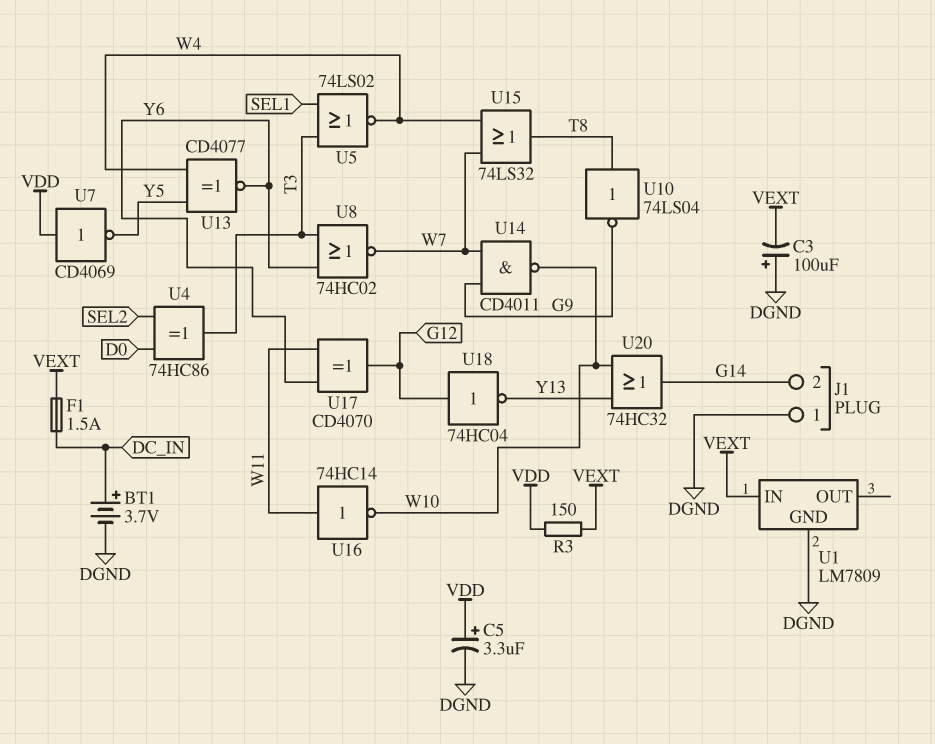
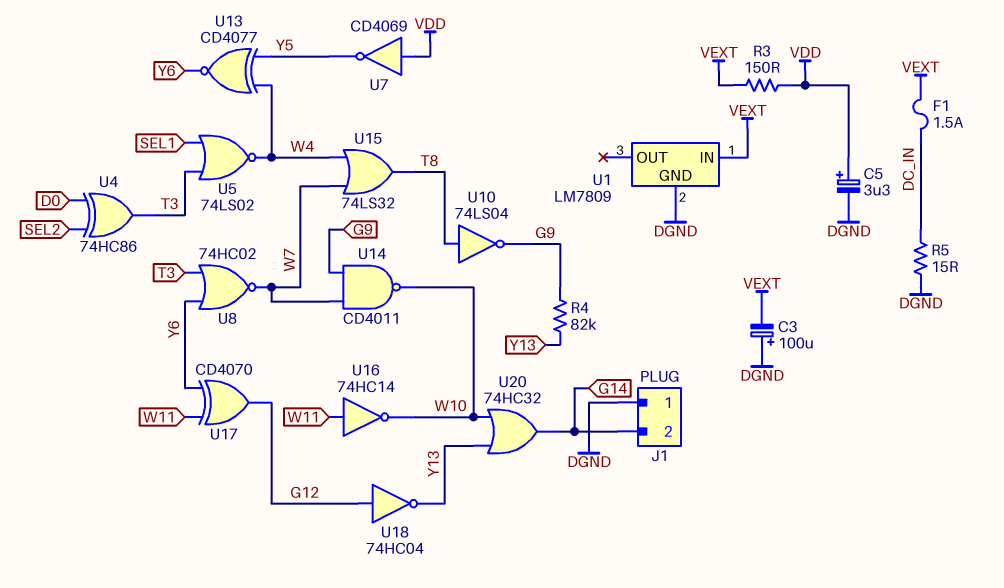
BT1: 3.7V (plus DC_IN, minus DGND) -> none
R4: none -> 82k (G9, Y13)
R5: none -> 15 (DC_IN, DGND)

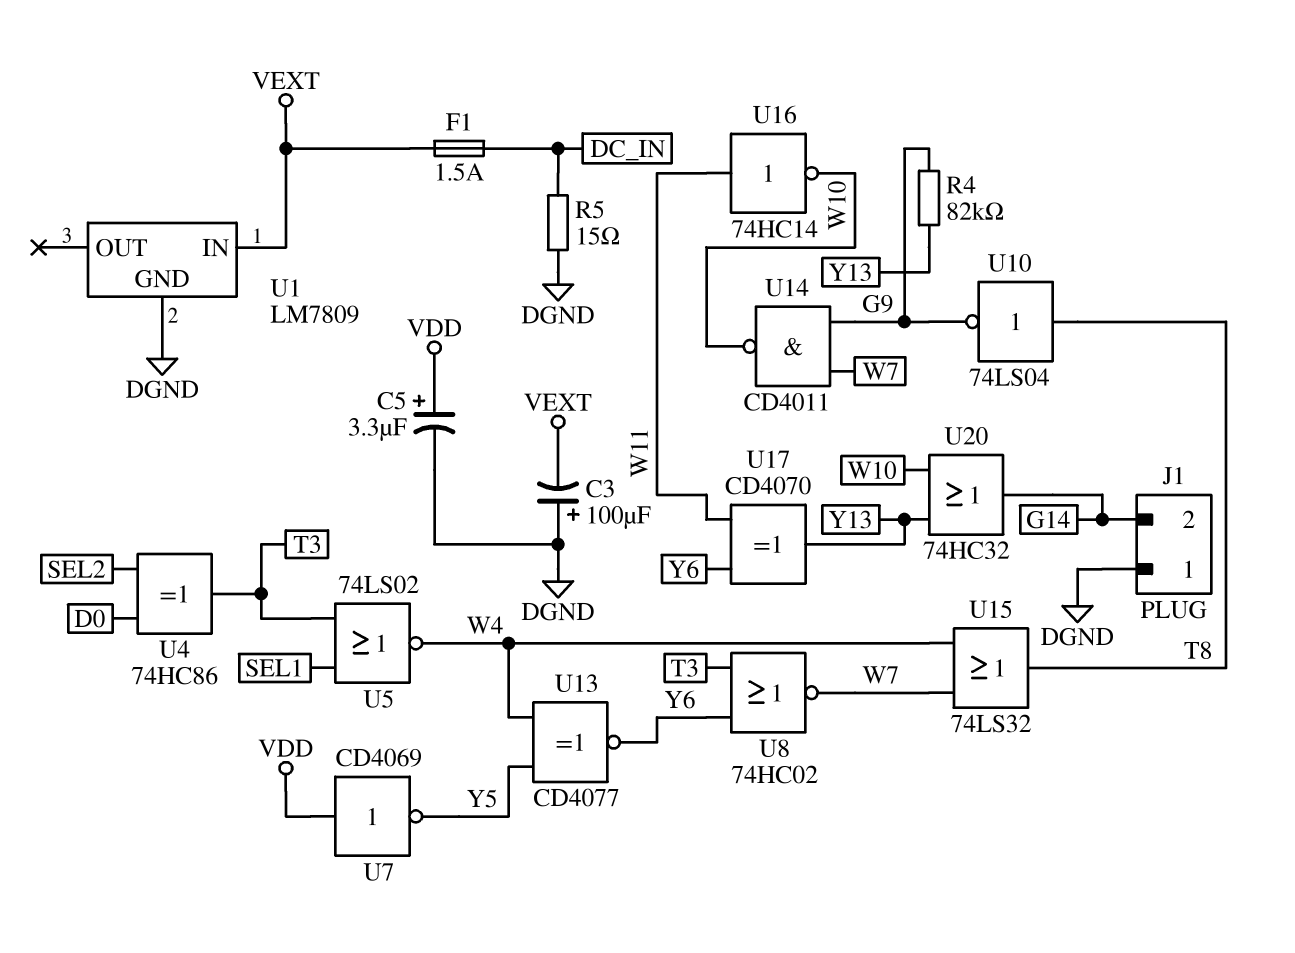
R3: 150 (VDD, VEXT) -> none
U17: XOR CD4070 (in W11, in Y6, out G12) -> XOR CD4070 (in W11, in Y6, out Y13)
U18: NOT 74HC04 (in G12, out Y13) -> none

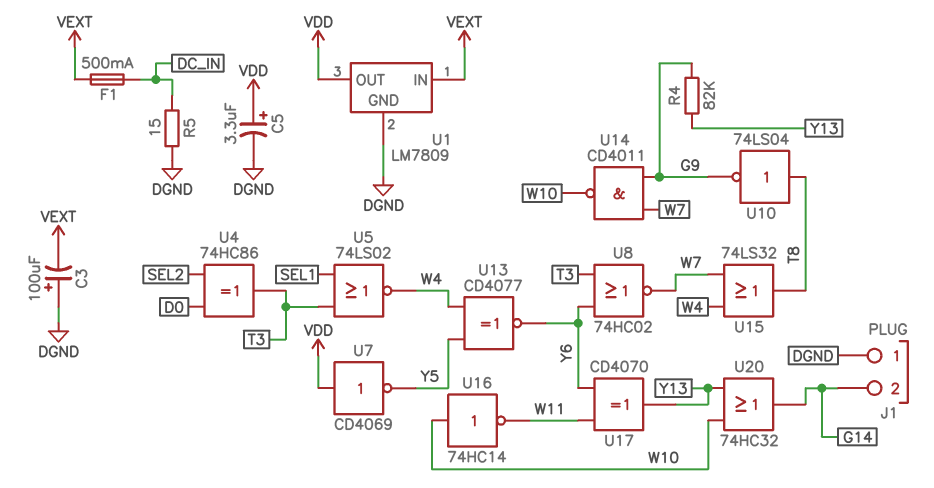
F1: 1.5A (DC_IN, VEXT) -> 500mA (DC_IN, VEXT)
U1 pin OUT: none -> VDD
U16: NOT 74HC14 (in W11, out W10) -> NOT 74HC14 (in W10, out W11)

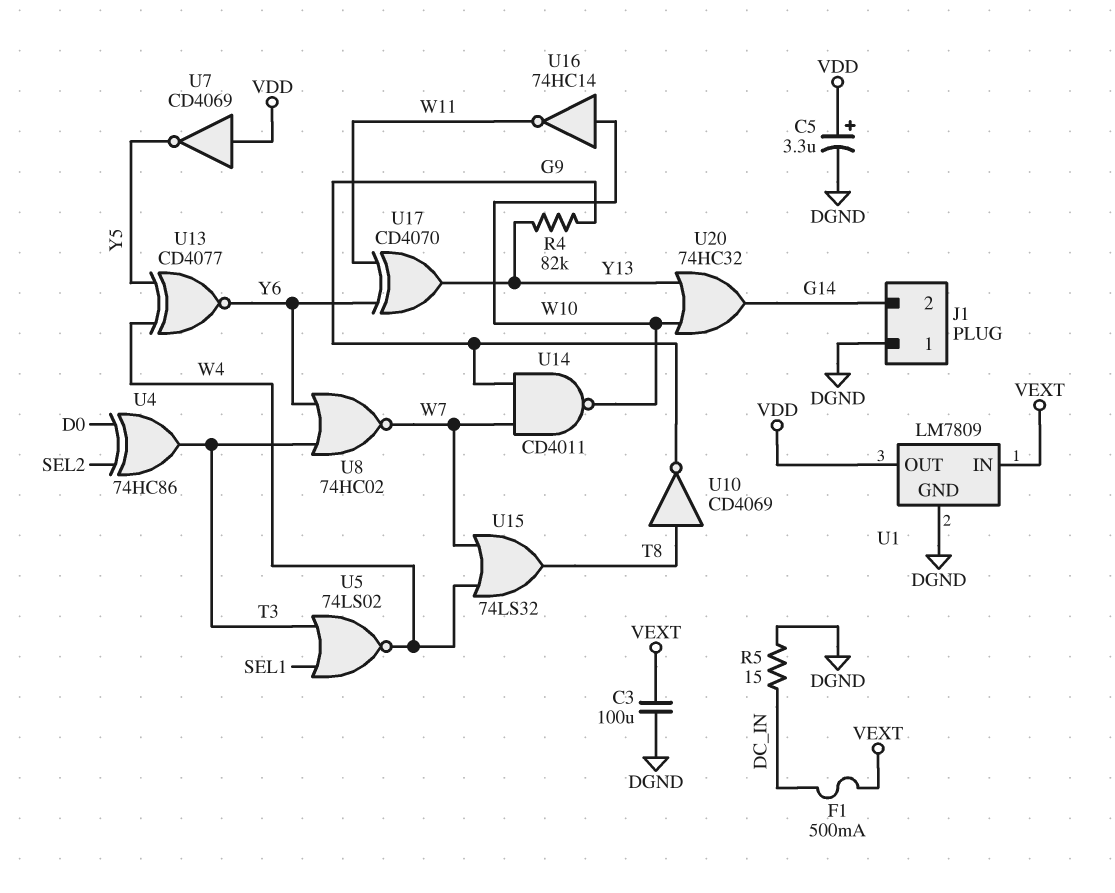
C3: 100uF (plus DGND, minus VEXT) -> 100uF (DGND, VEXT)
U10: NOT 74LS04 (in T8, out G9) -> NOT CD4069 (in T8, out G9)

